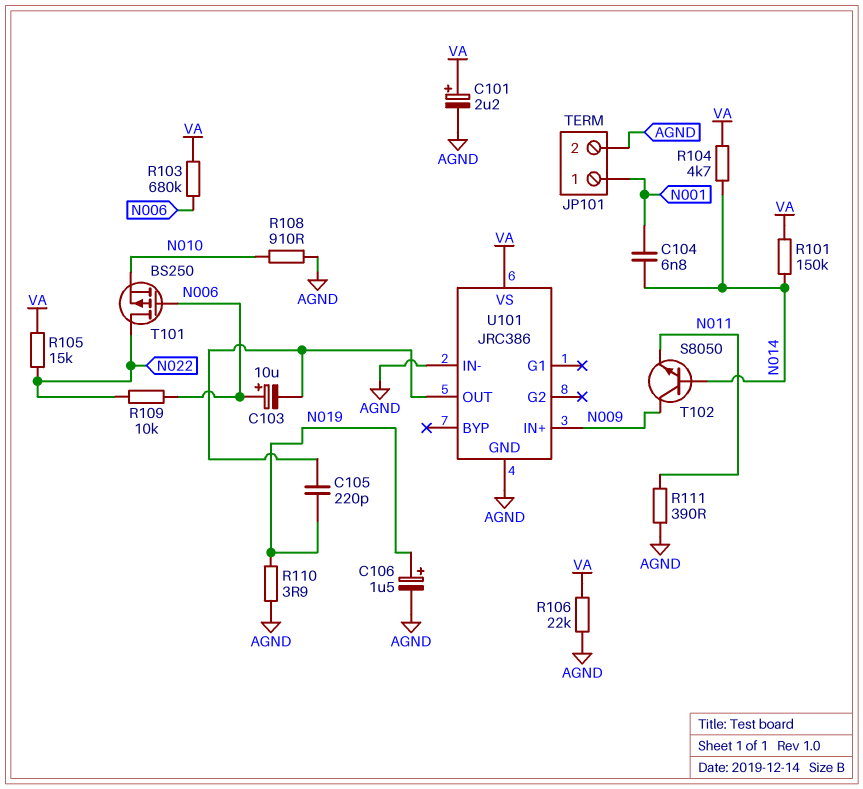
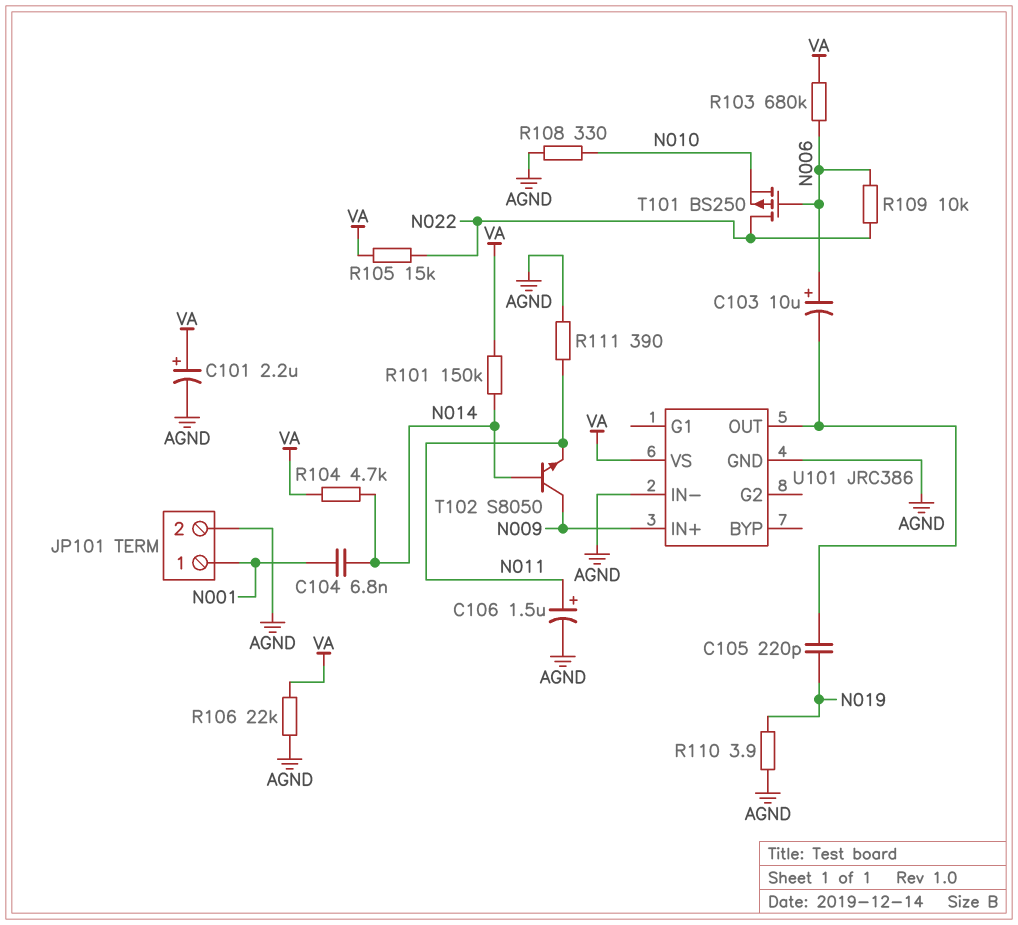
C106: 1.5uF (plus N019, minus AGND) -> 1.5uF (plus N011, minus AGND)
R108: 910 (AGND, N010) -> 330 (AGND, N010)

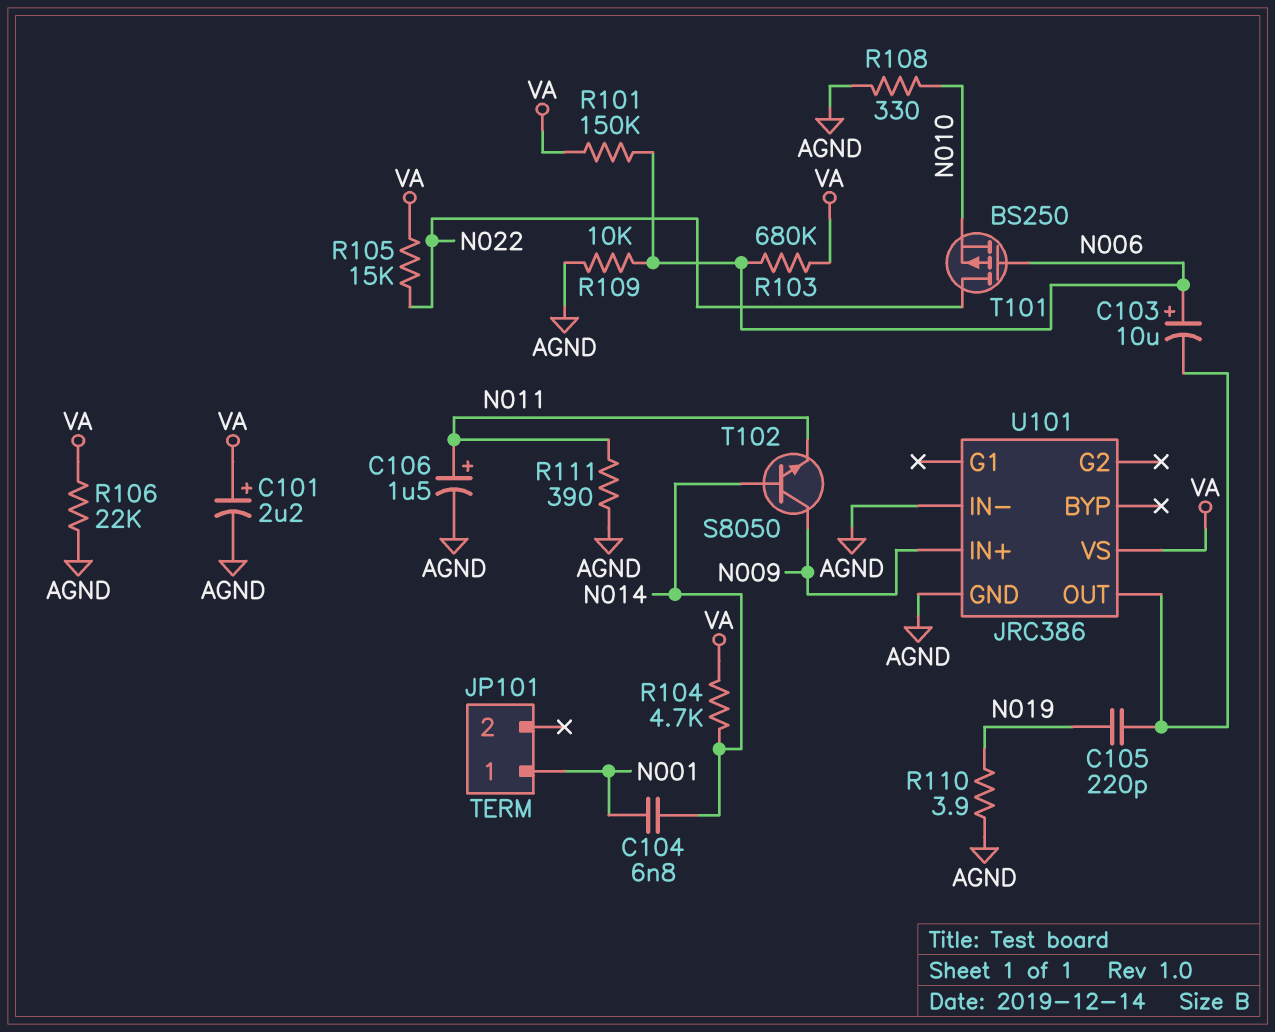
JP101 pin 2: AGND -> none
R101: 150k (N014, VA) -> 150k (N006, VA)
R109: 10k (N006, N022) -> 10k (AGND, N006)

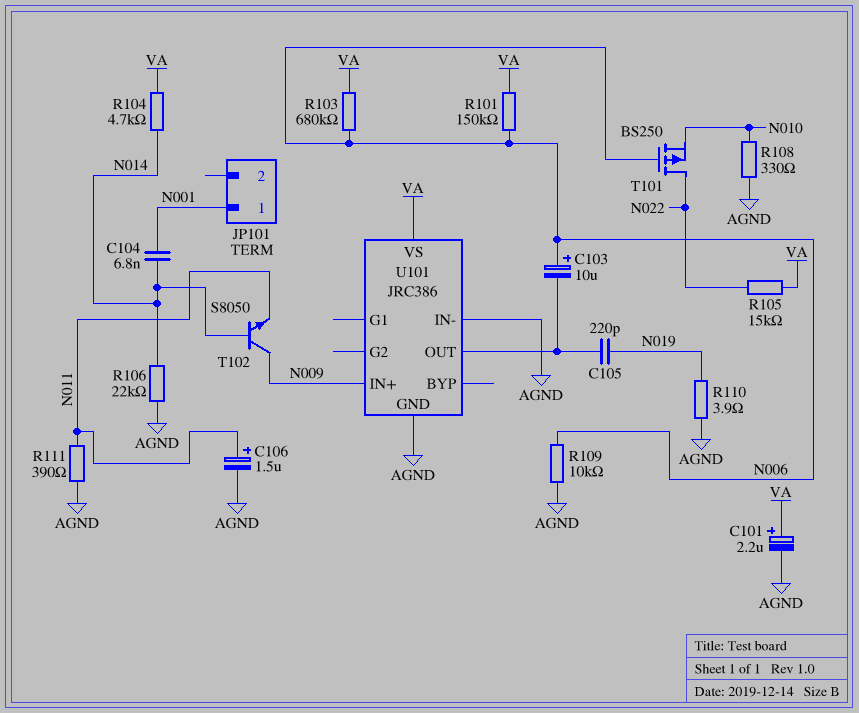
R106: 22k (AGND, VA) -> 22k (AGND, N014)

